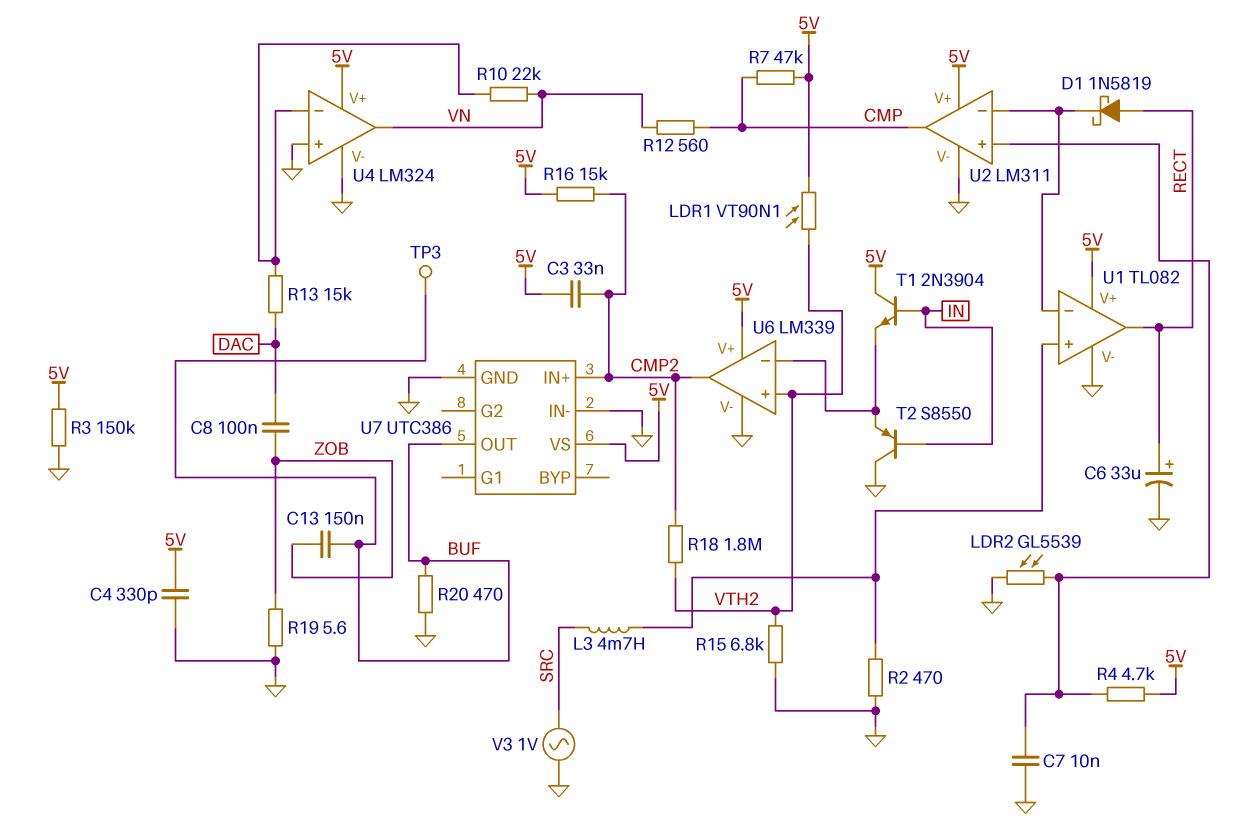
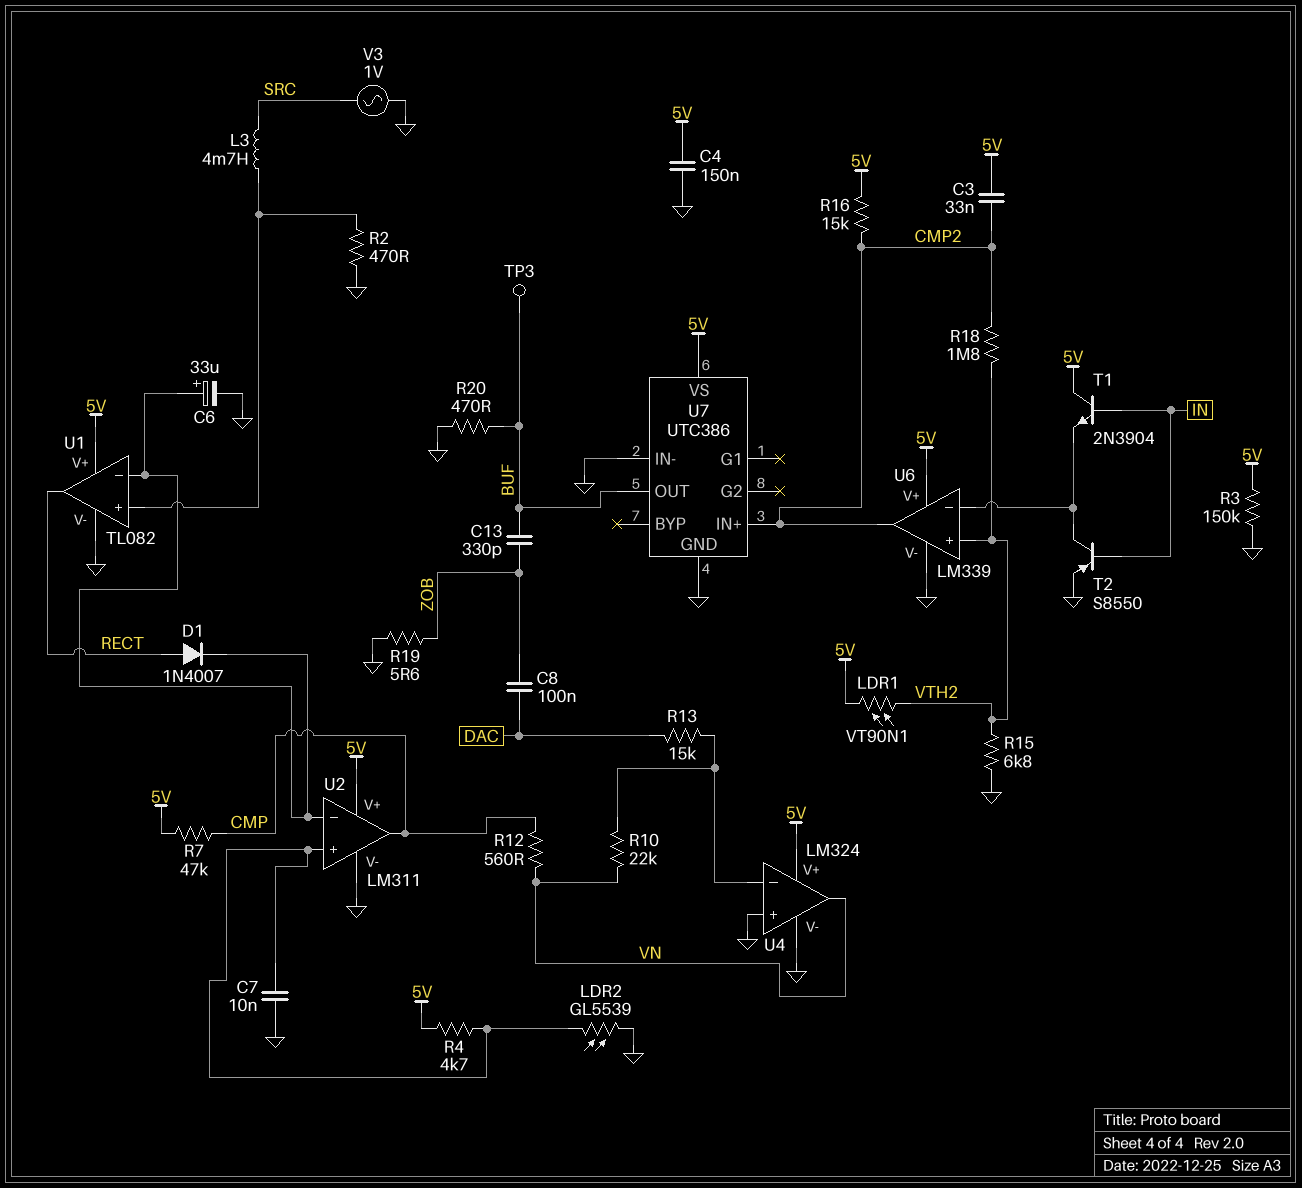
C4: 330pF (5V, GND) -> 150nF (5V, GND)
C6: 33uF (plus RECT, minus GND) -> 33uF (plus U1/in-, minus GND)
C13: 150nF (BUF, ZOB) -> 330pF (BUF, ZOB)
D1: schottky 1N5819 (A RECT, K U1/in-) -> diode 1N4007 (A RECT, K U1/in-)
T2: PNP S8550 (B IN, C GND, E U6/in-) -> PNP S8550 (B IN, C U6/in-, E GND)

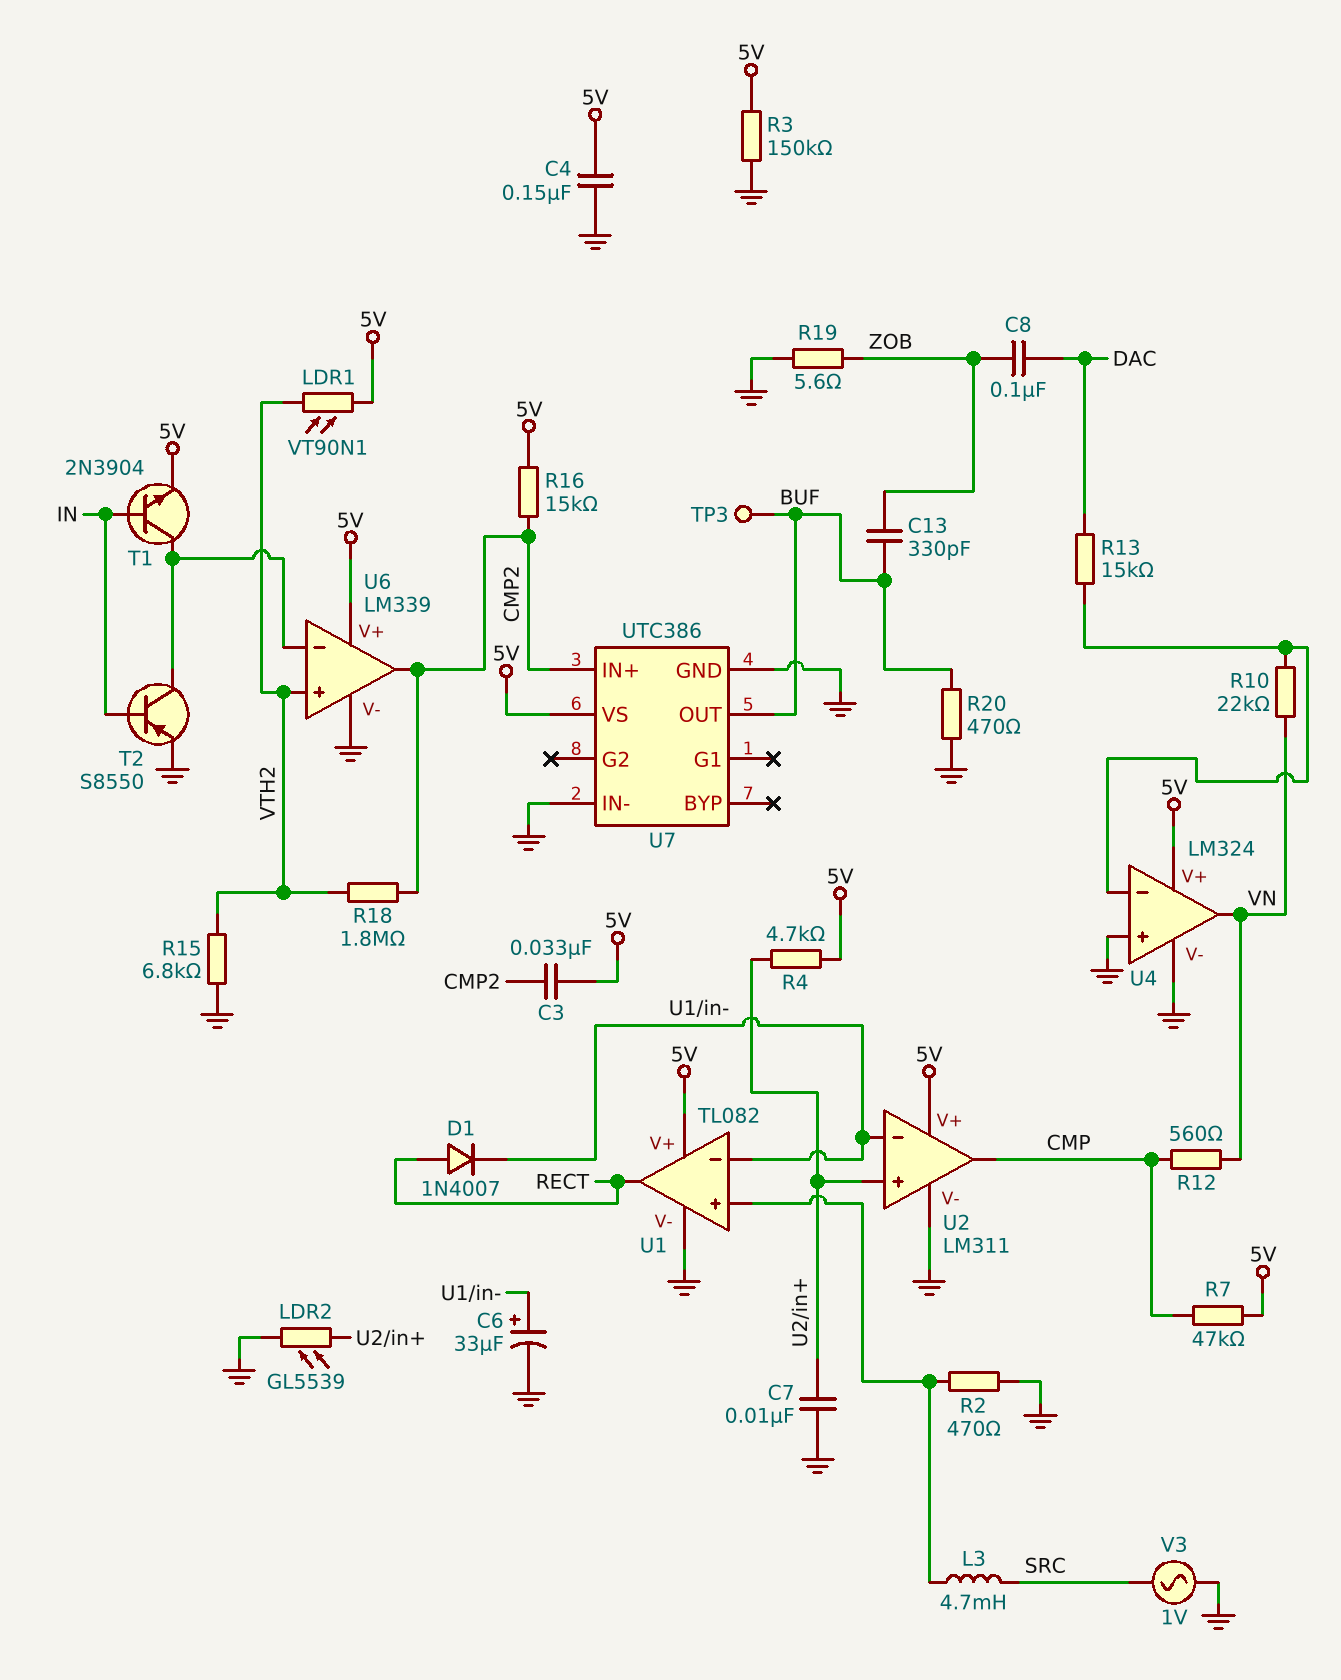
T1: NPN 2N3904 (B IN, C 5V, E U6/in-) -> NPN 2N3904 (B IN, C U6/in-, E 5V)

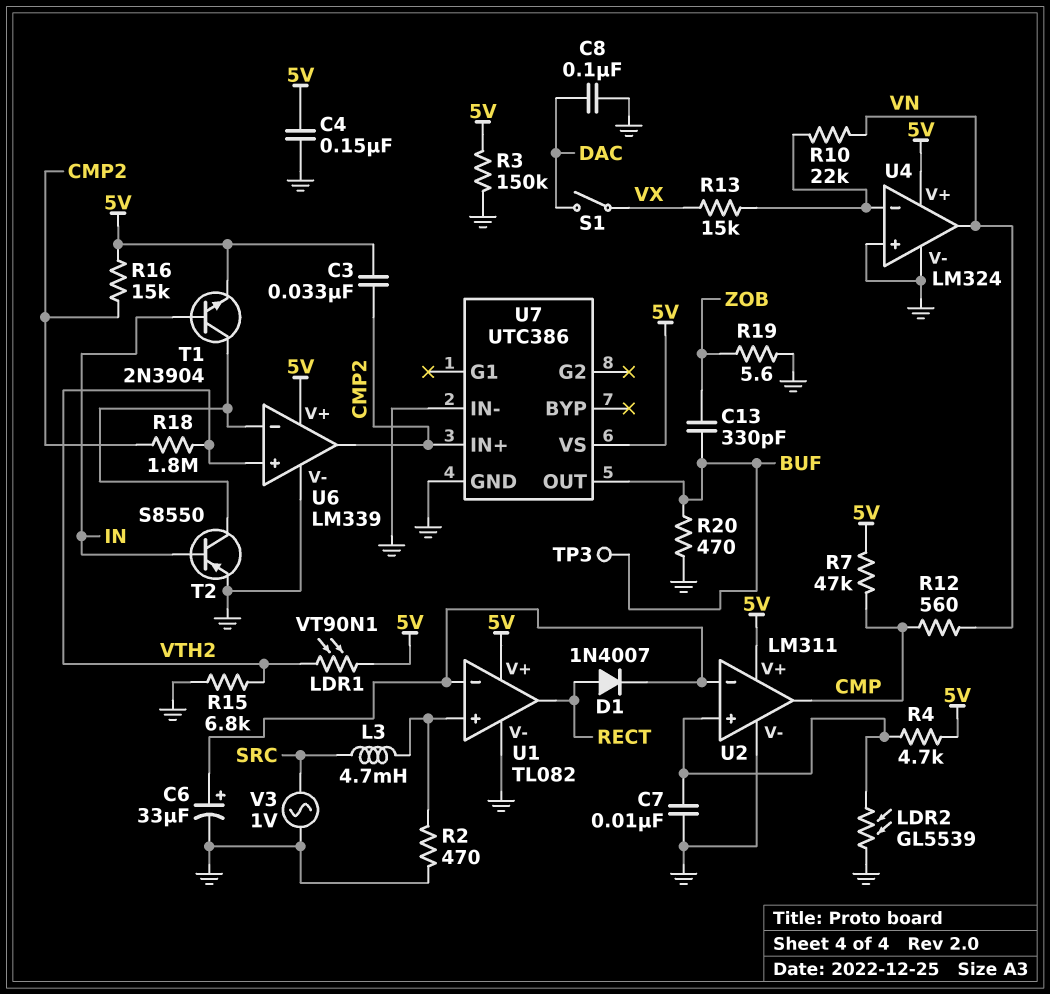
C8: 100nF (DAC, ZOB) -> 100nF (DAC, GND)
R13: 15k (DAC, U4/in-) -> 15k (U4/in-, VX)
S1: none -> switch (DAC, VX)

